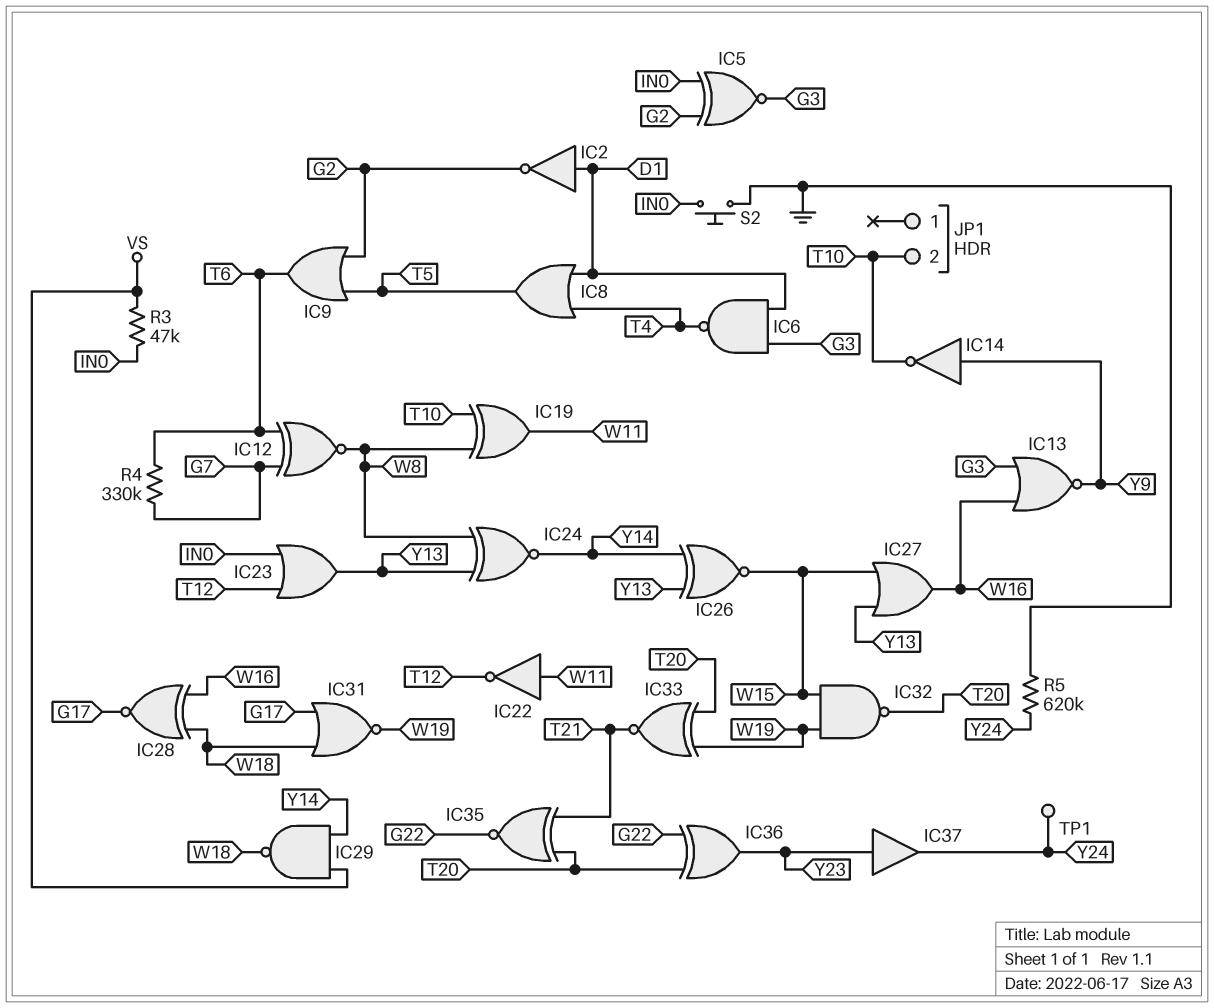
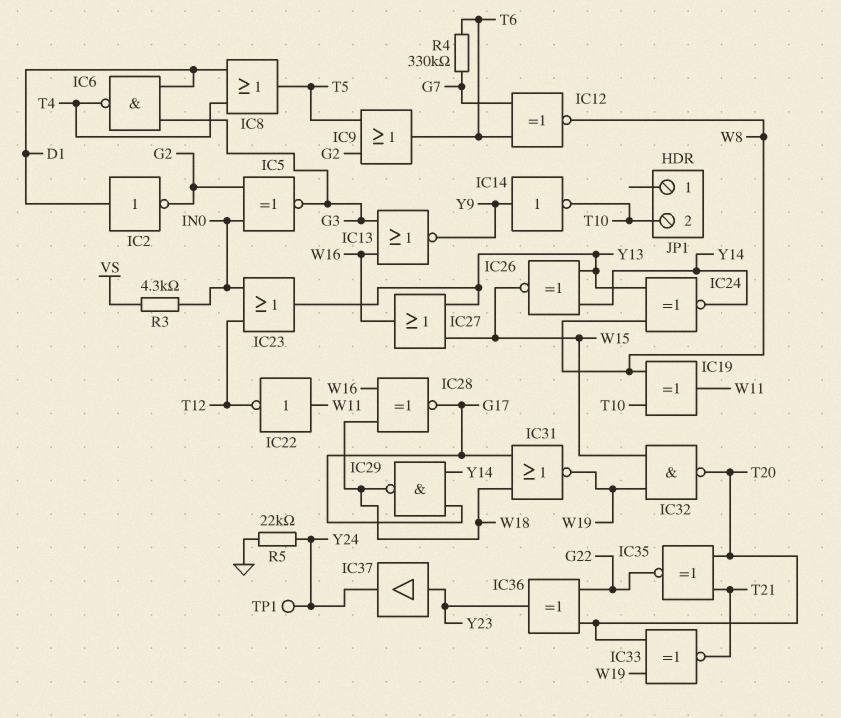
IC29: NAND (in VS, in Y14, out W18) -> NAND (in G17, in Y14, out W18)
R3: 47k (IN0, VS) -> 4.3k (IN0, VS)
R5: 620k (GND, Y24) -> 22k (GND, Y24)
S2: button (GND, IN0) -> none

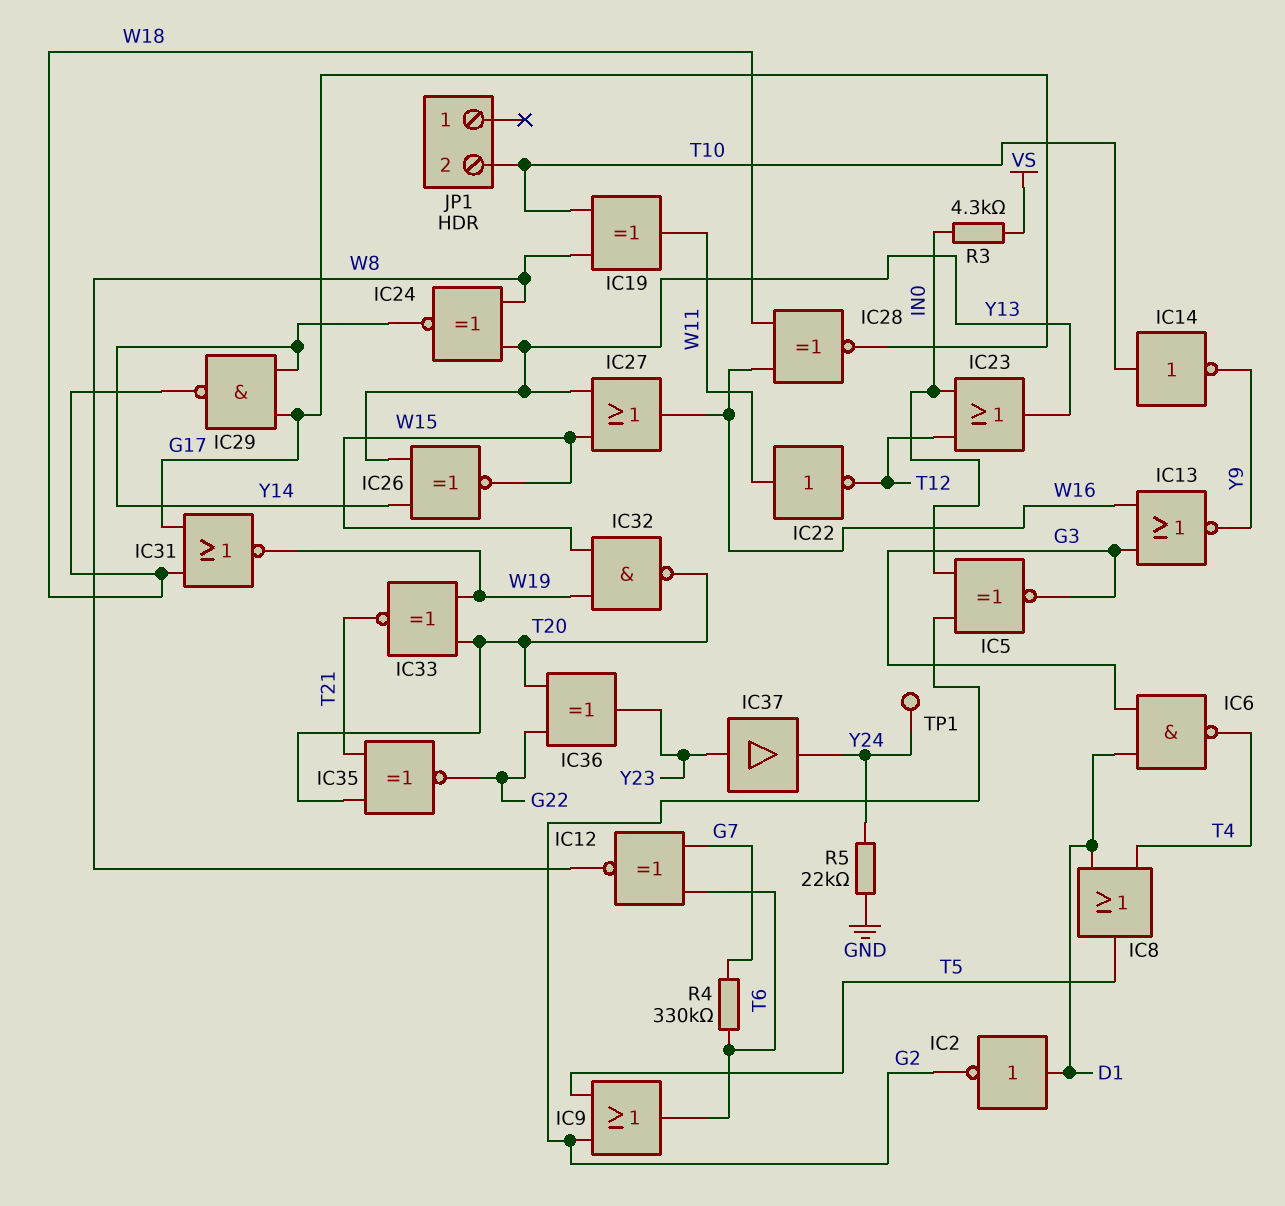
IC14: NOT (in Y9, out T10) -> NOT (in T10, out Y9)

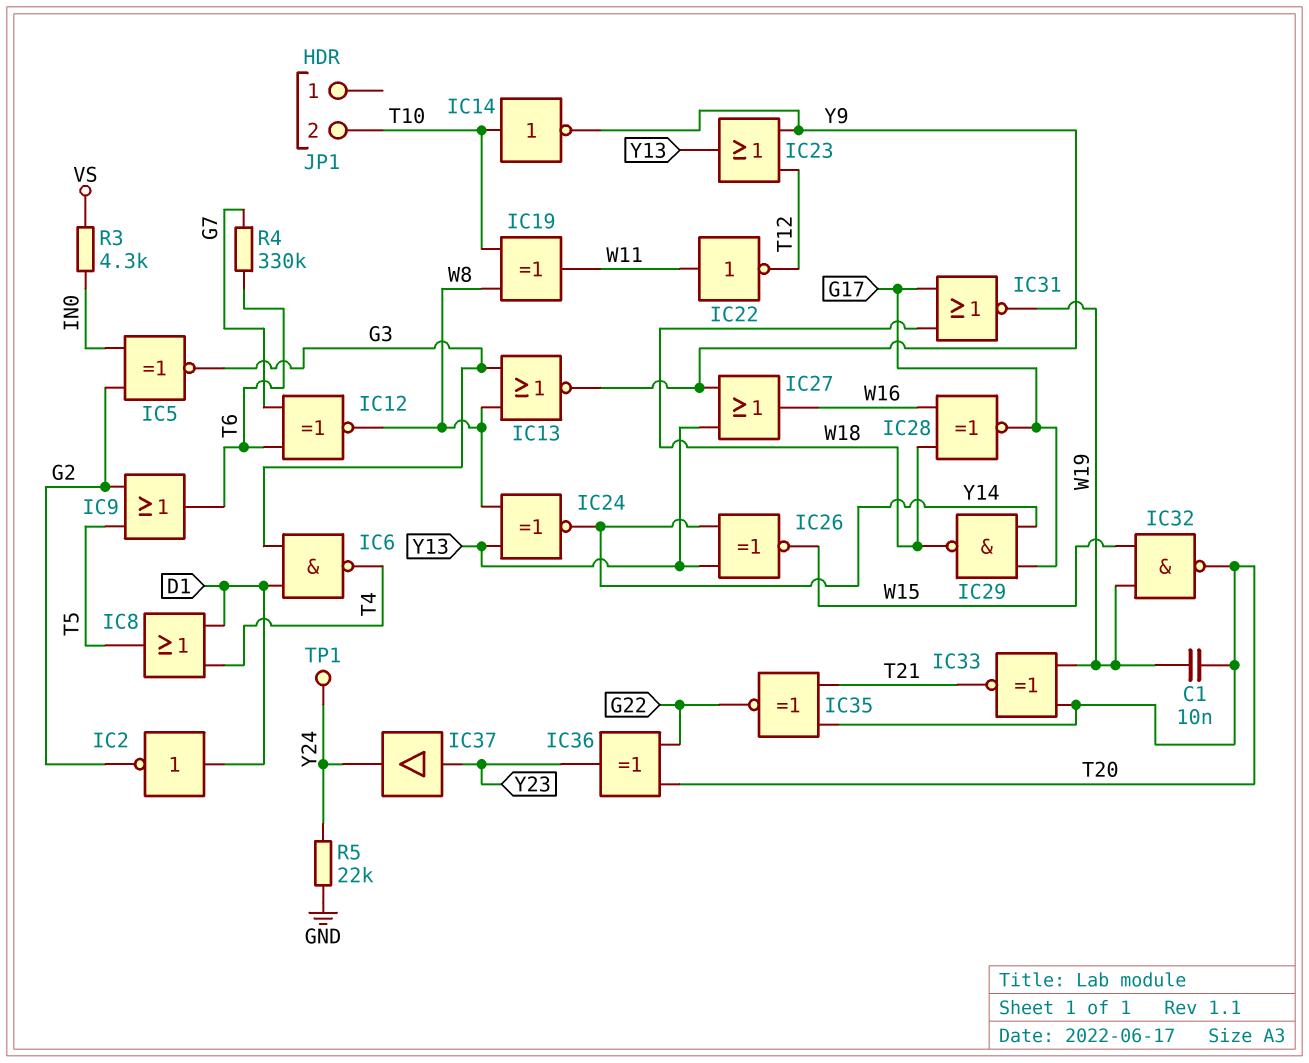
C1: none -> 10nF (T20, W19)
IC13: NOR (in G3, in W16, out Y9) -> NOR (in G3, in W8, out Y9)
IC23: OR (in IN0, in T12, out Y13) -> OR (in T12, in Y9, out Y13)
IC27: OR (in W15, in Y13, out W16) -> OR (in Y9, in Y13, out W16)

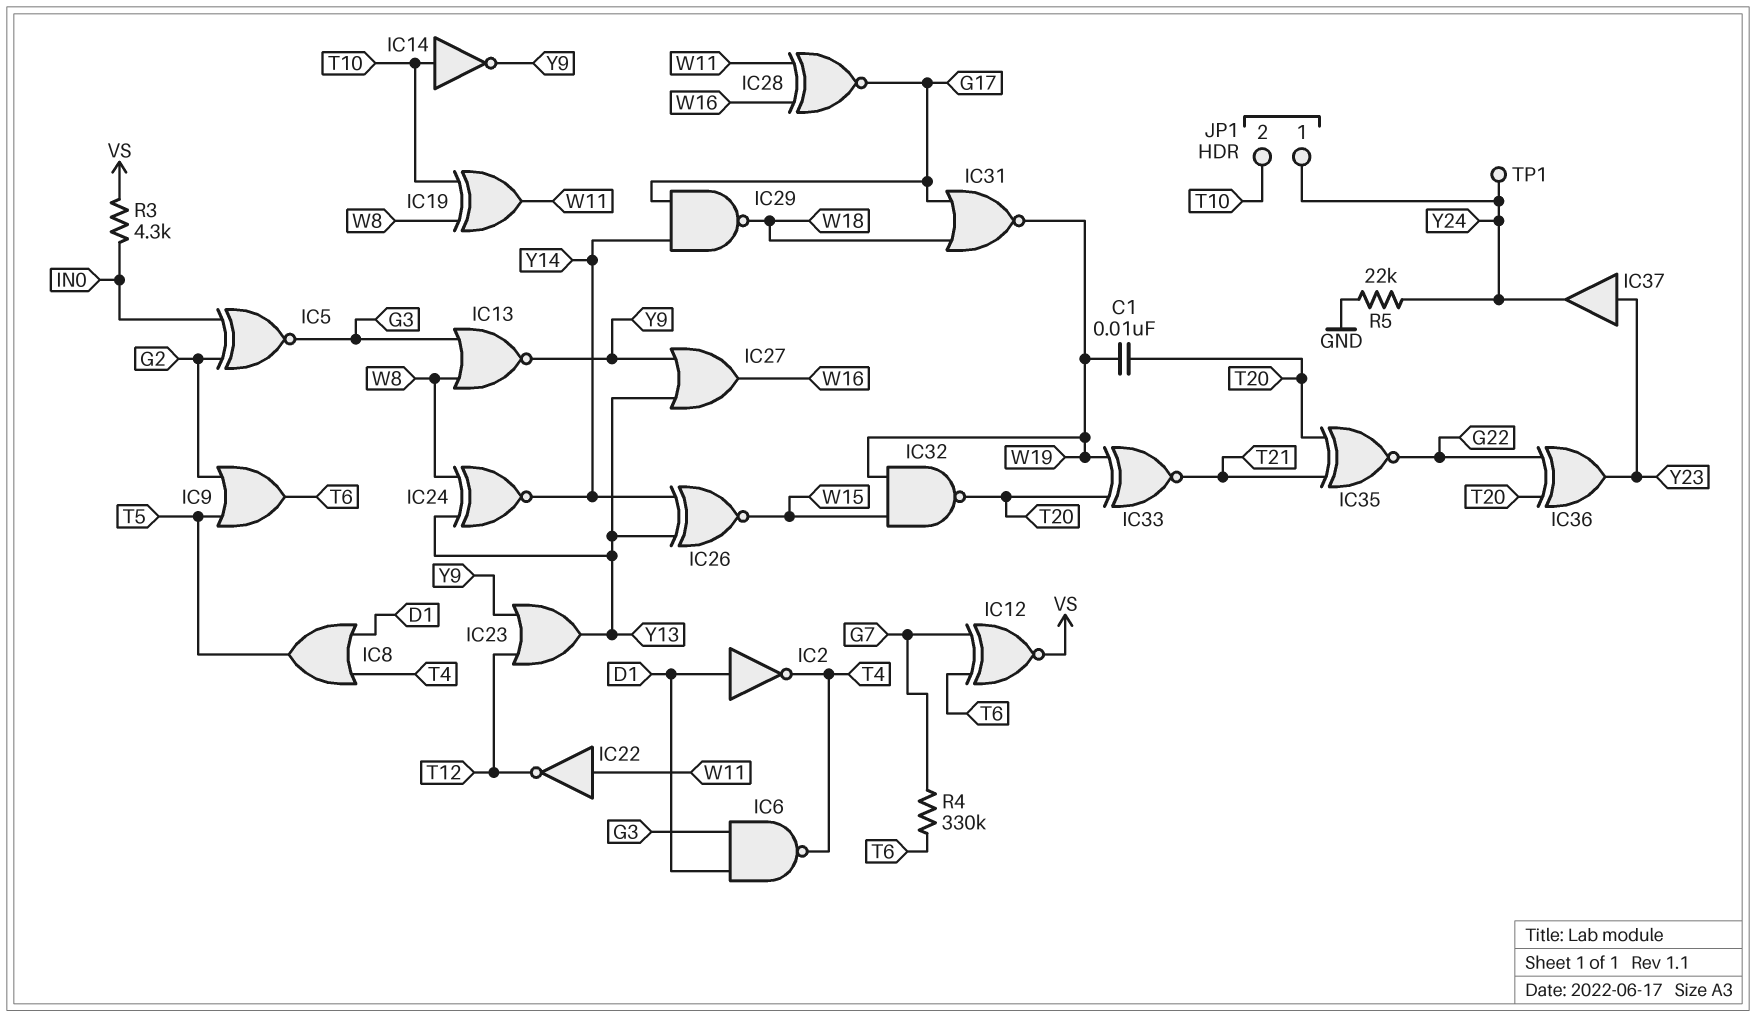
IC2: NOT (in D1, out G2) -> NOT (in D1, out T4)
IC12: XNOR (in G7, in T6, out W8) -> XNOR (in G7, in T6, out VS)
IC28: XNOR (in W16, in W18, out G17) -> XNOR (in W11, in W16, out G17)
JP1 pin 1: none -> Y24

